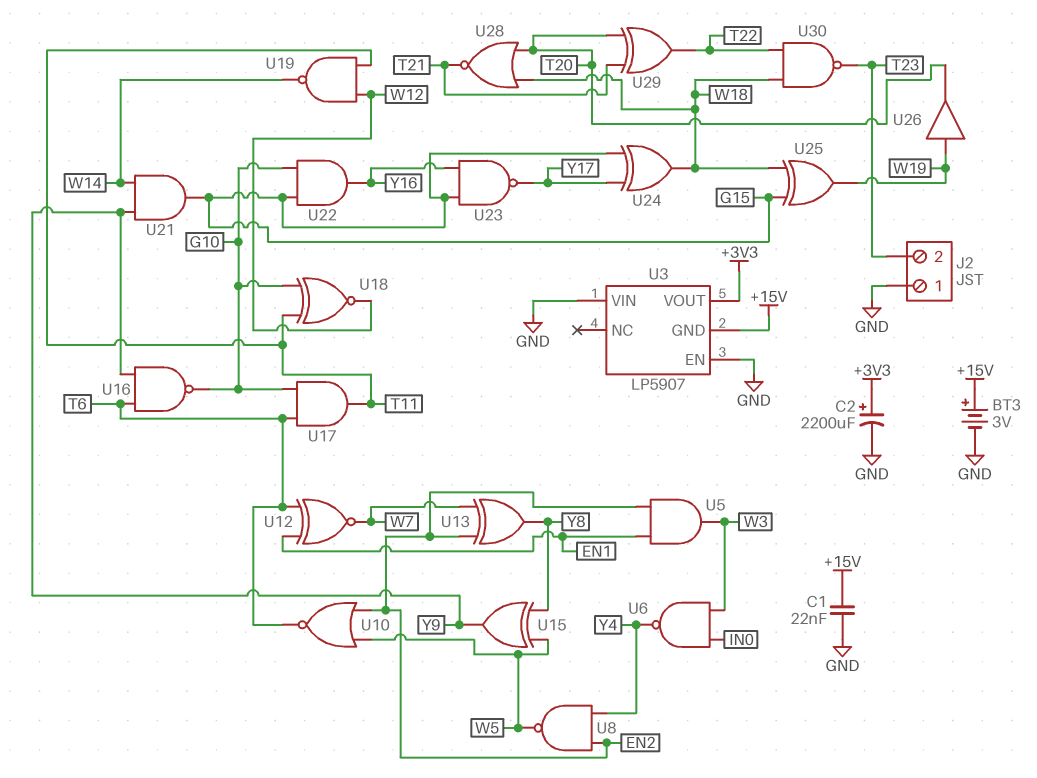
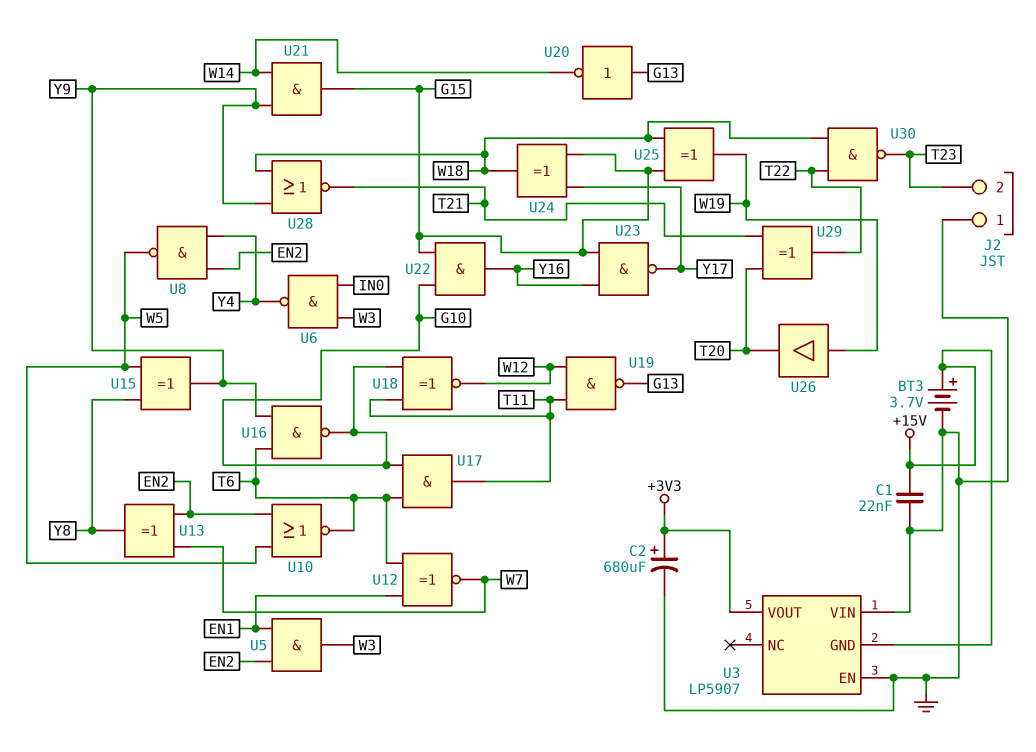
BT3: 3V (plus +15V, minus GND) -> 3.7V (plus +15V, minus GND)
C2: 2200uF (plus +3V3, minus GND) -> 680uF (plus +3V3, minus GND)
U19: NAND (in T11, in W12, out W14) -> NAND (in T11, in W12, out G13)
U20: none -> NOT (in G13, out W14)
U28: NOR (in T20, in W18, out T21) -> NOR (in W18, in Y9, out T21)

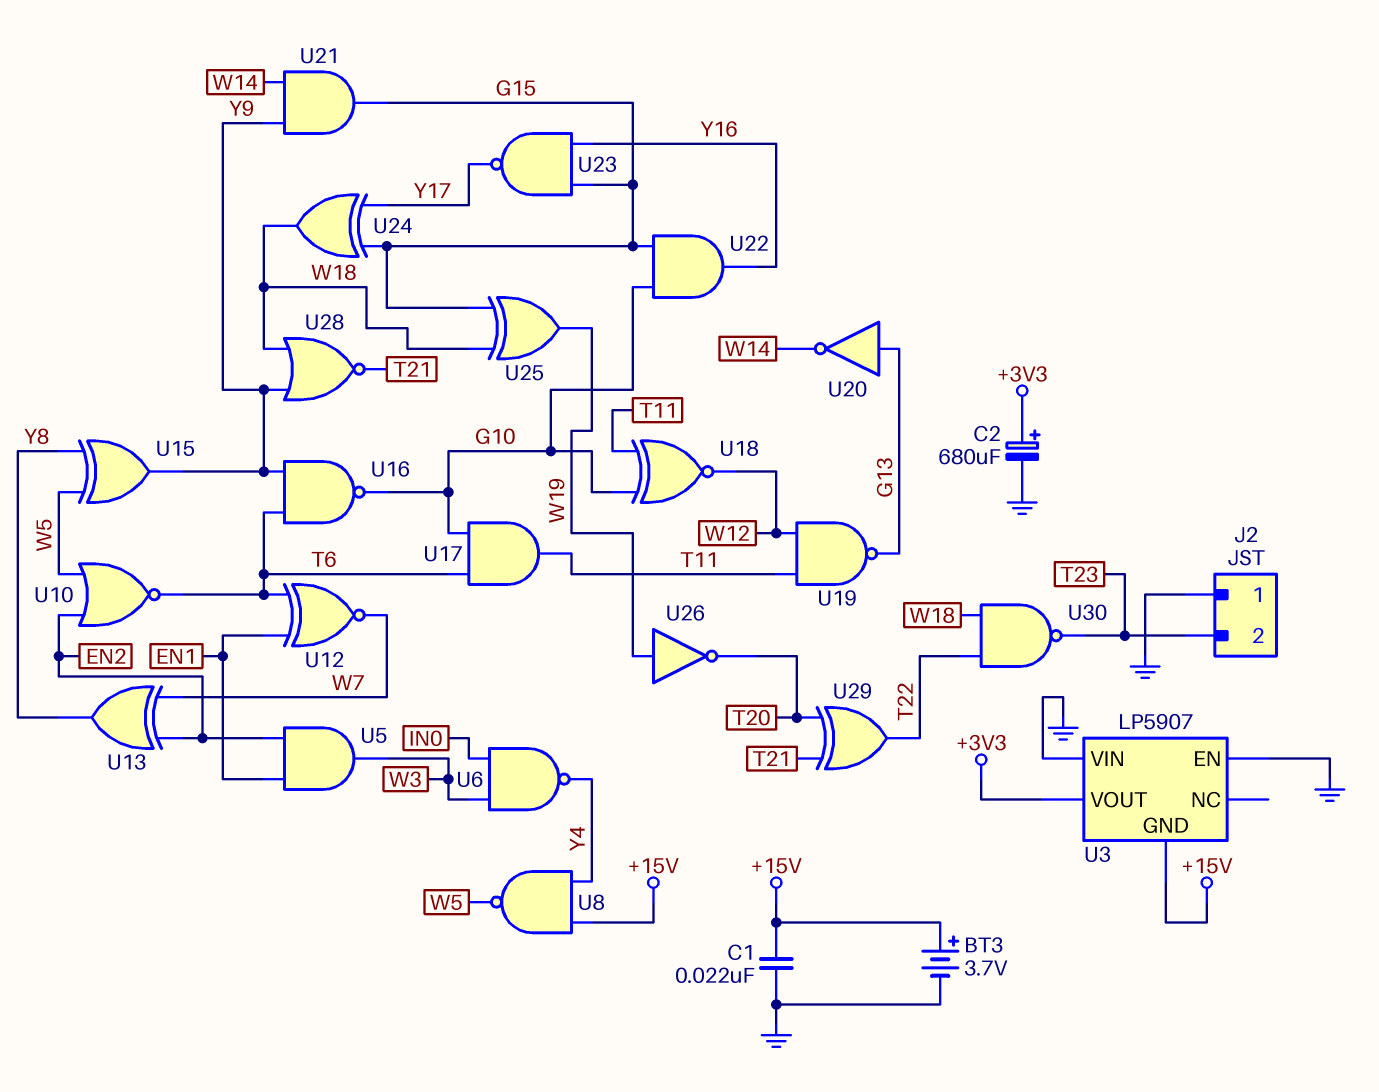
U8: NAND (in EN2, in Y4, out W5) -> NAND (in +15V, in Y4, out W5)
U26: buffer (in W19, out T20) -> NOT (in W19, out T20)

